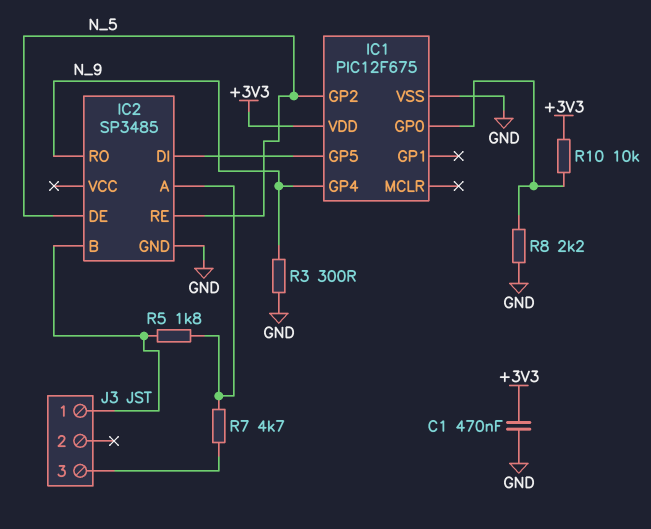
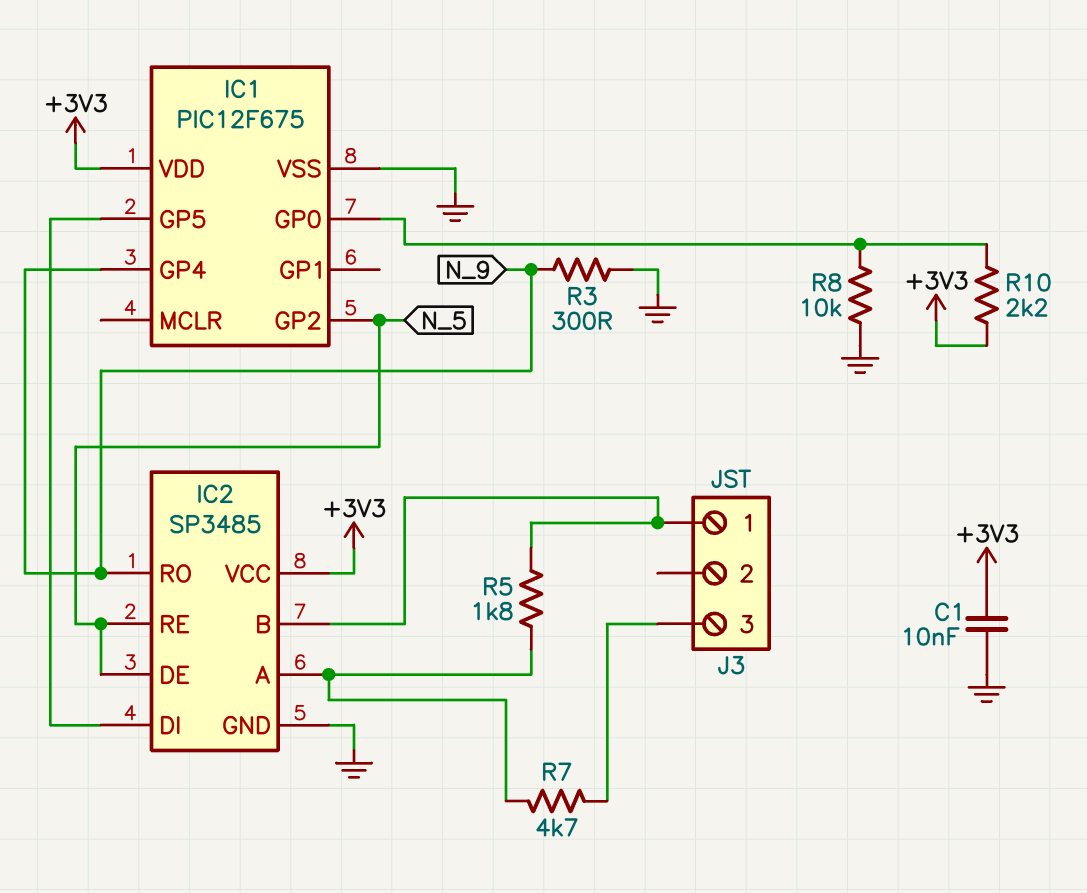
C1: 470nF (+3V3, GND) -> 10nF (+3V3, GND)
IC2 pin VCC: none -> +3V3
R8: 2.2k (GND, IC1/GP0) -> 10k (GND, IC1/GP0)
R10: 10k (+3V3, IC1/GP0) -> 2.2k (+3V3, IC1/GP0)

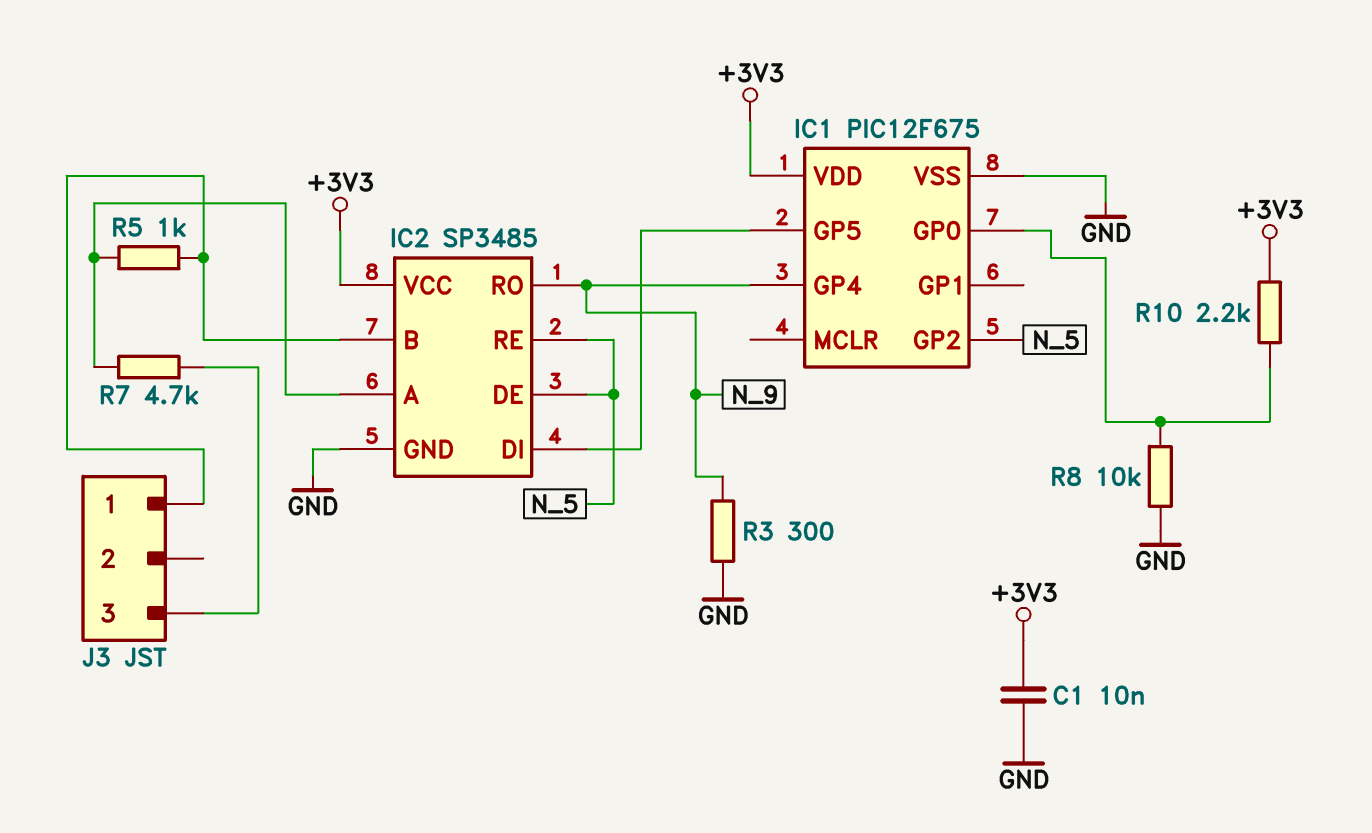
R5: 1.8k (IC2/A, IC2/B) -> 1k (IC2/A, IC2/B)

